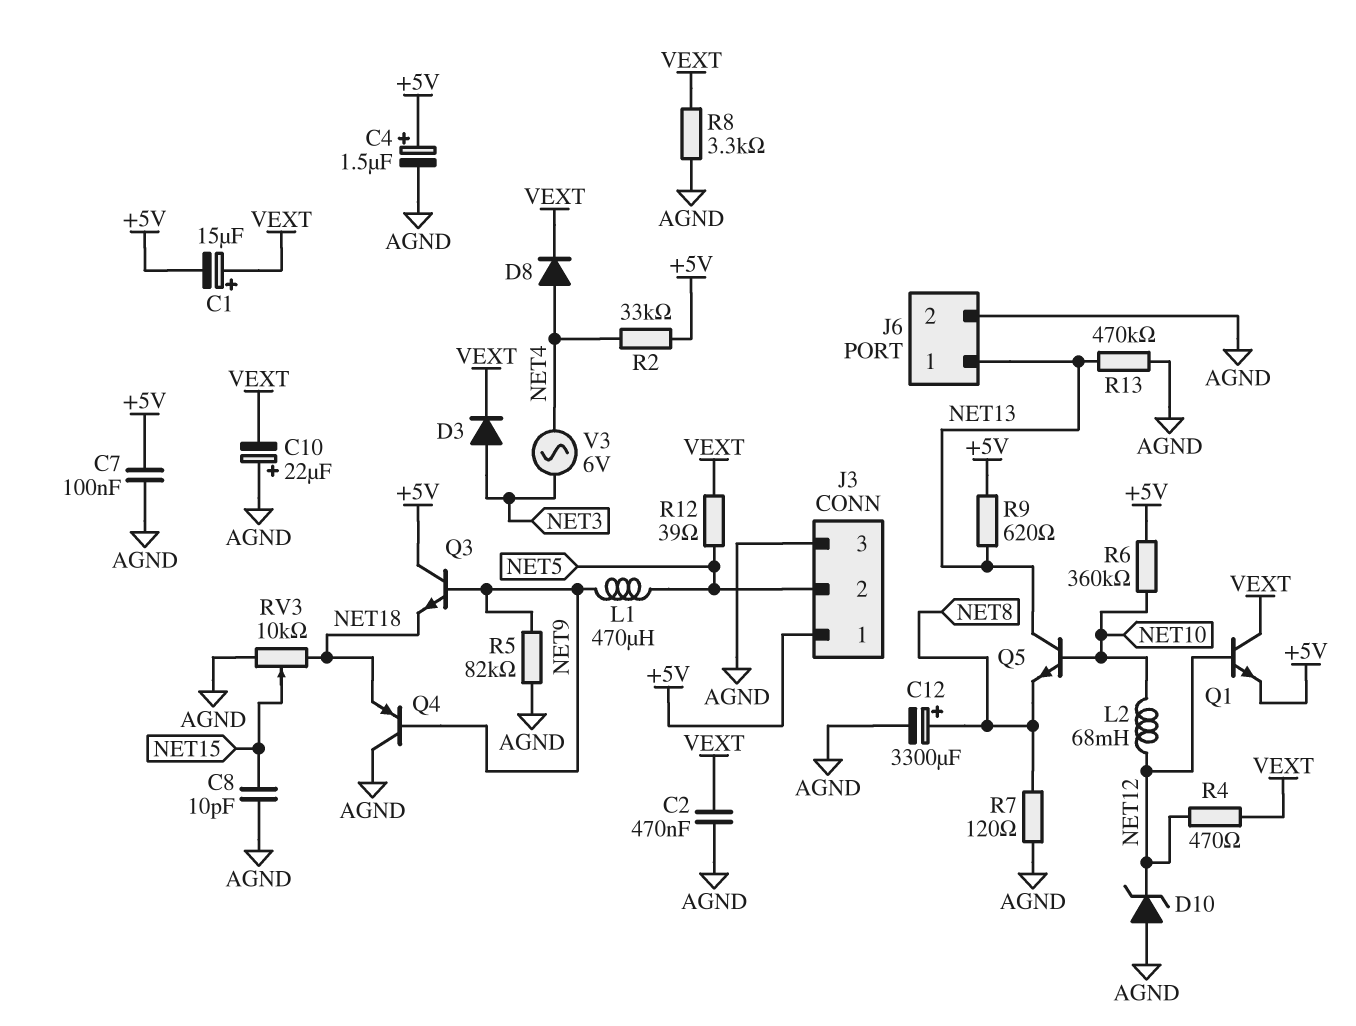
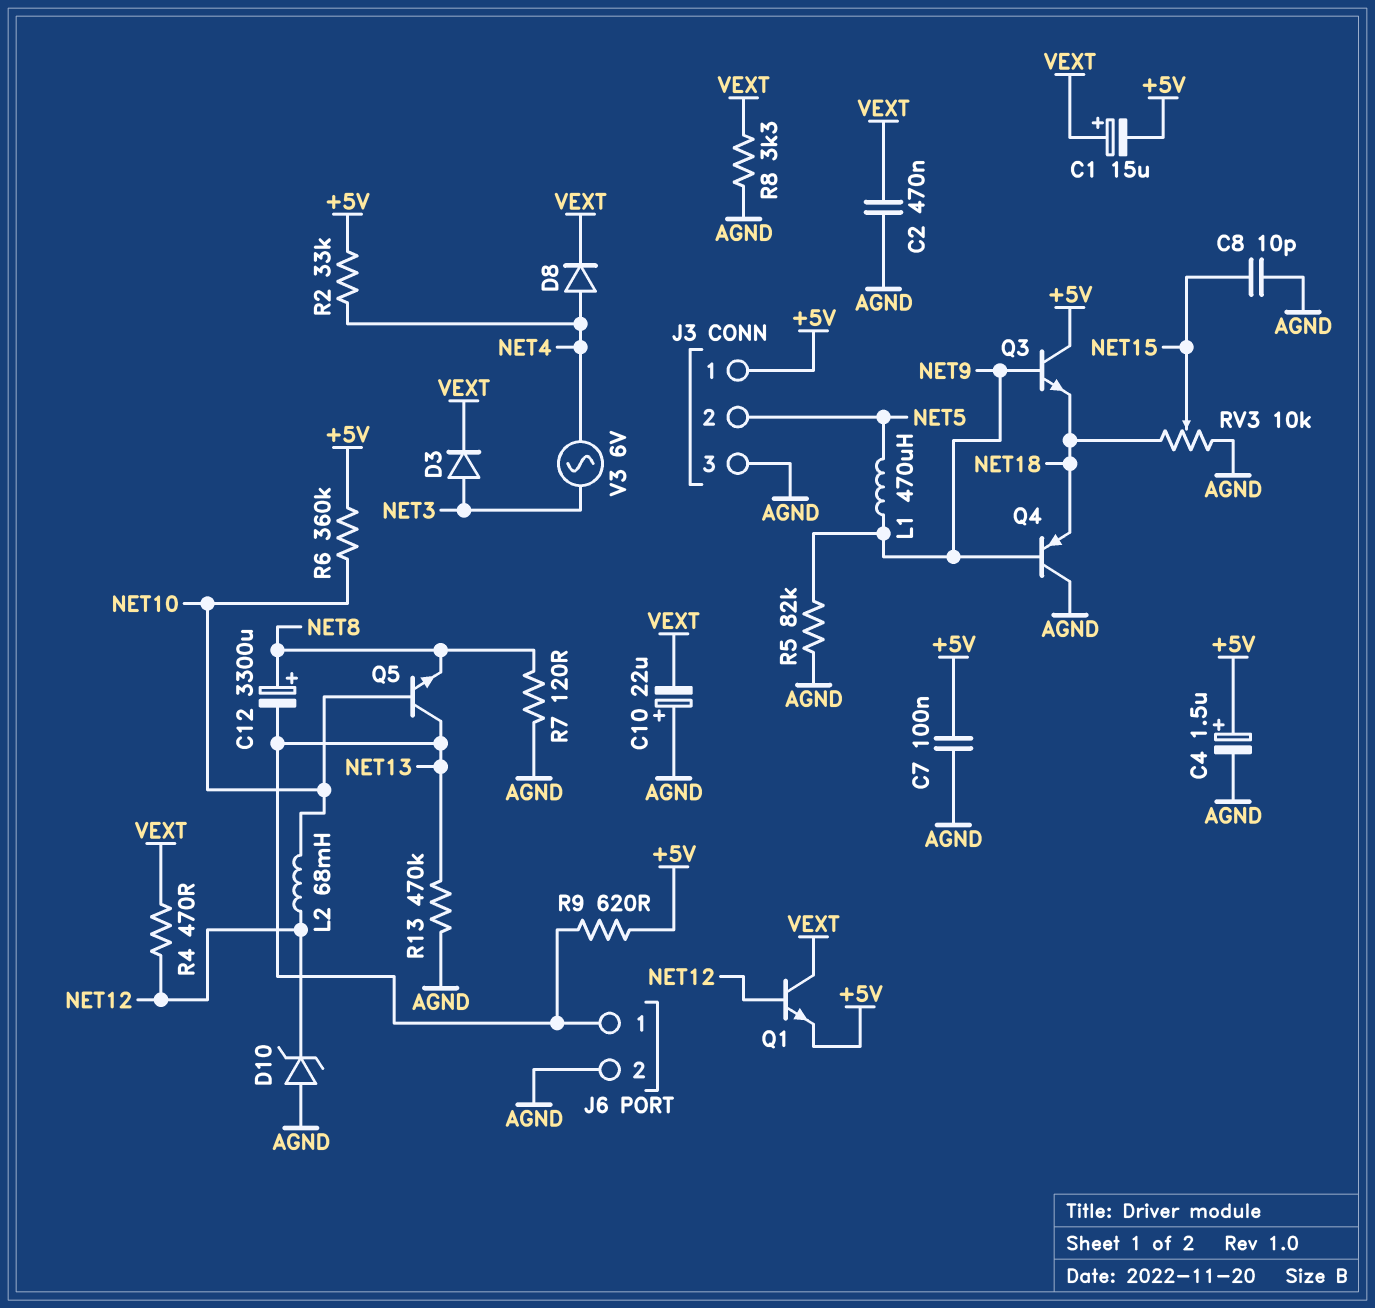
C12: 3300uF (plus NET8, minus AGND) -> 3300uF (plus NET8, minus NET13)
R12: 39 (NET5, VEXT) -> none

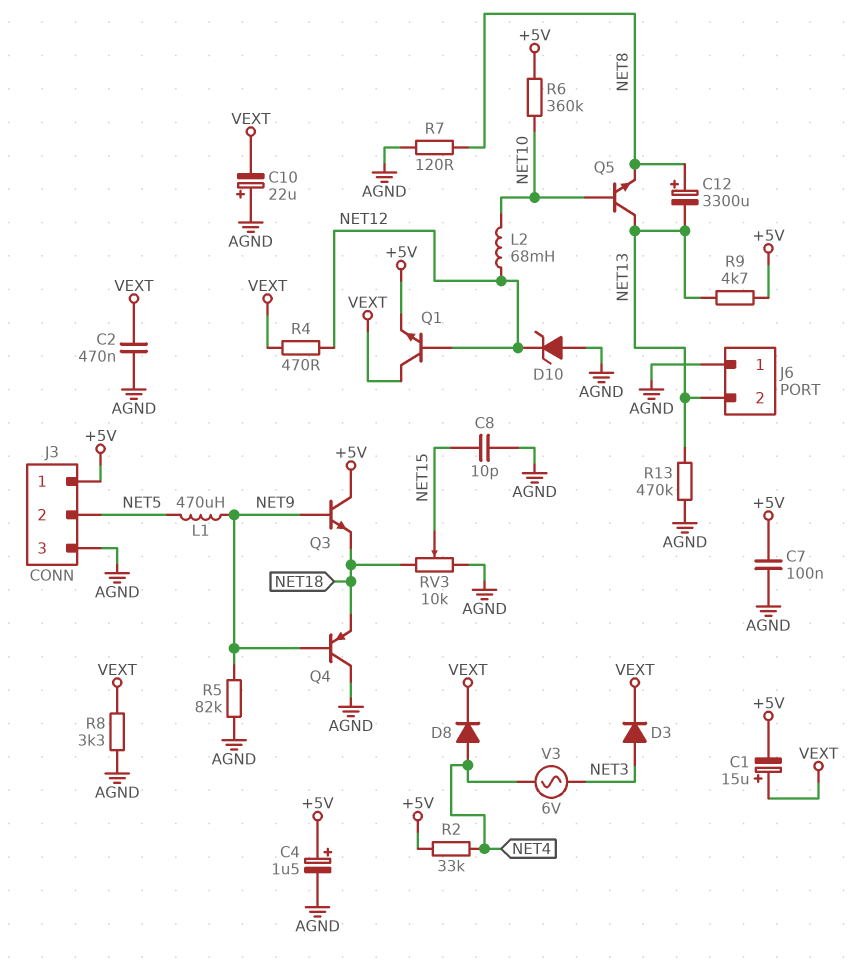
J6 pin 1: NET13 -> AGND
J6 pin 2: AGND -> NET13
R9: 620 (+5V, NET13) -> 4.7k (+5V, NET13)

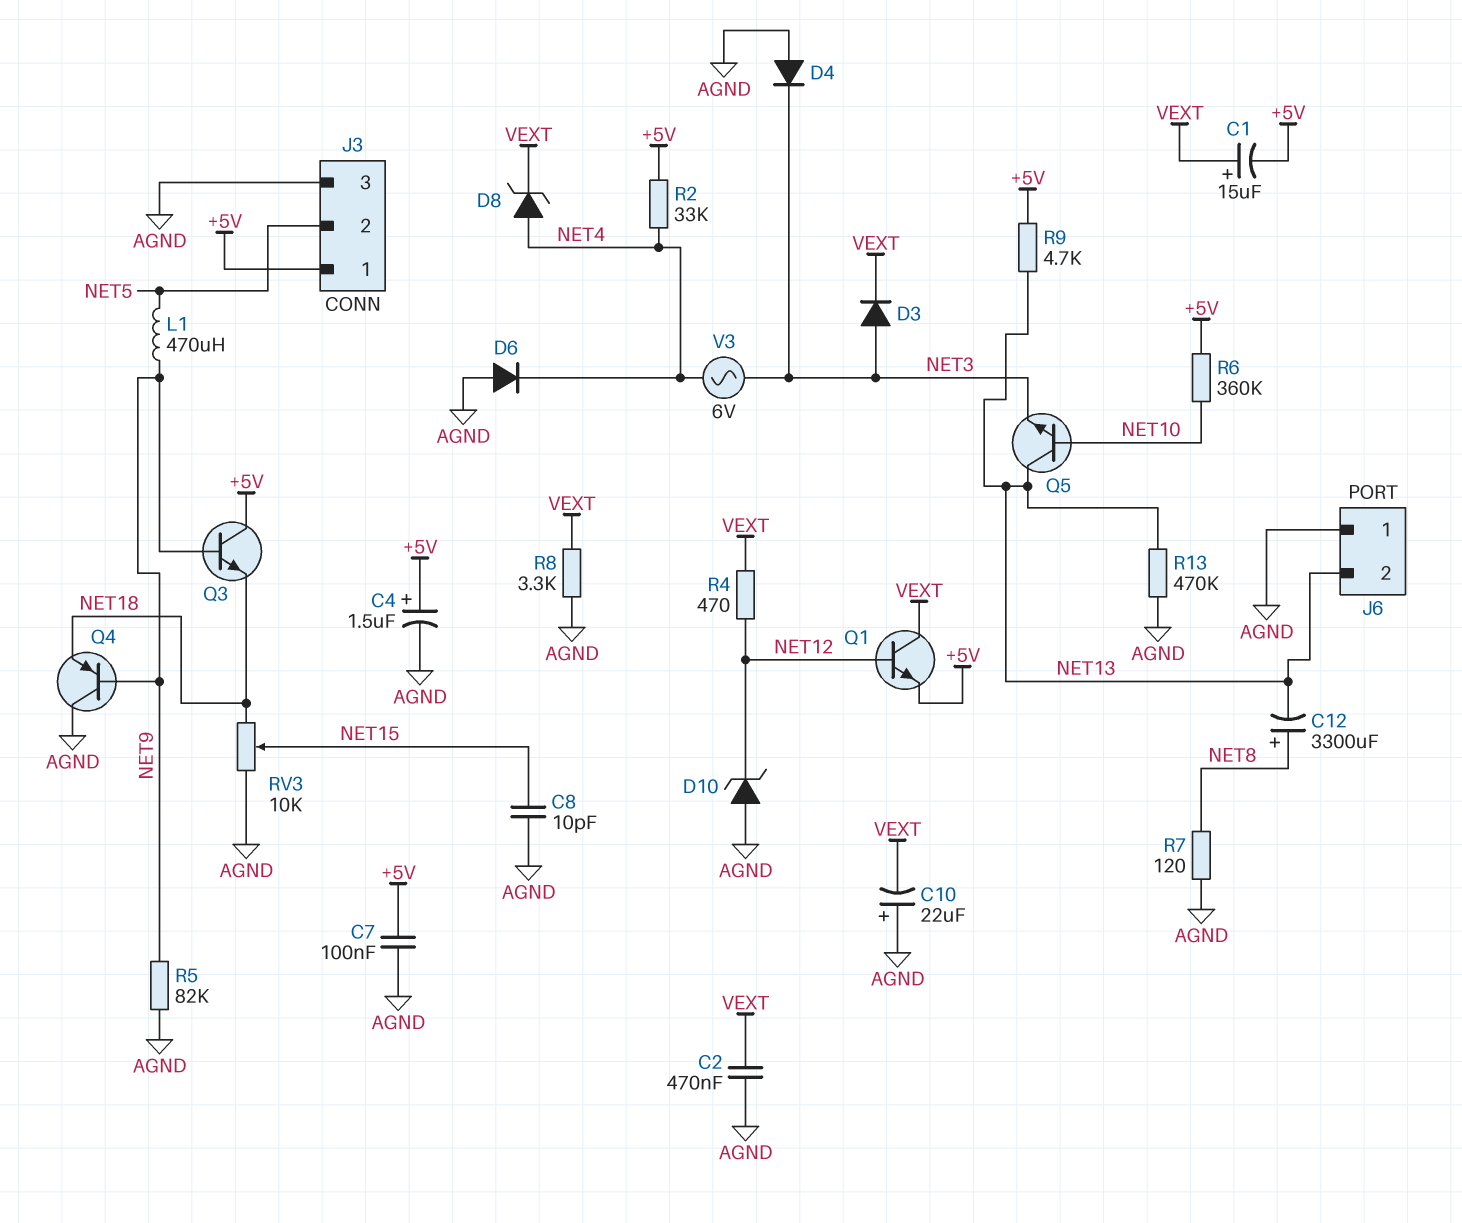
D4: none -> diode (A AGND, K NET3)
D6: none -> diode (A AGND, K NET4)
D8: diode (A NET4, K VEXT) -> zener (A NET4, K VEXT)
L2: 68mH (NET10, NET12) -> none
Q5: NPN (B NET10, C NET13, E NET8) -> NPN (B NET10, C NET13, E NET3)

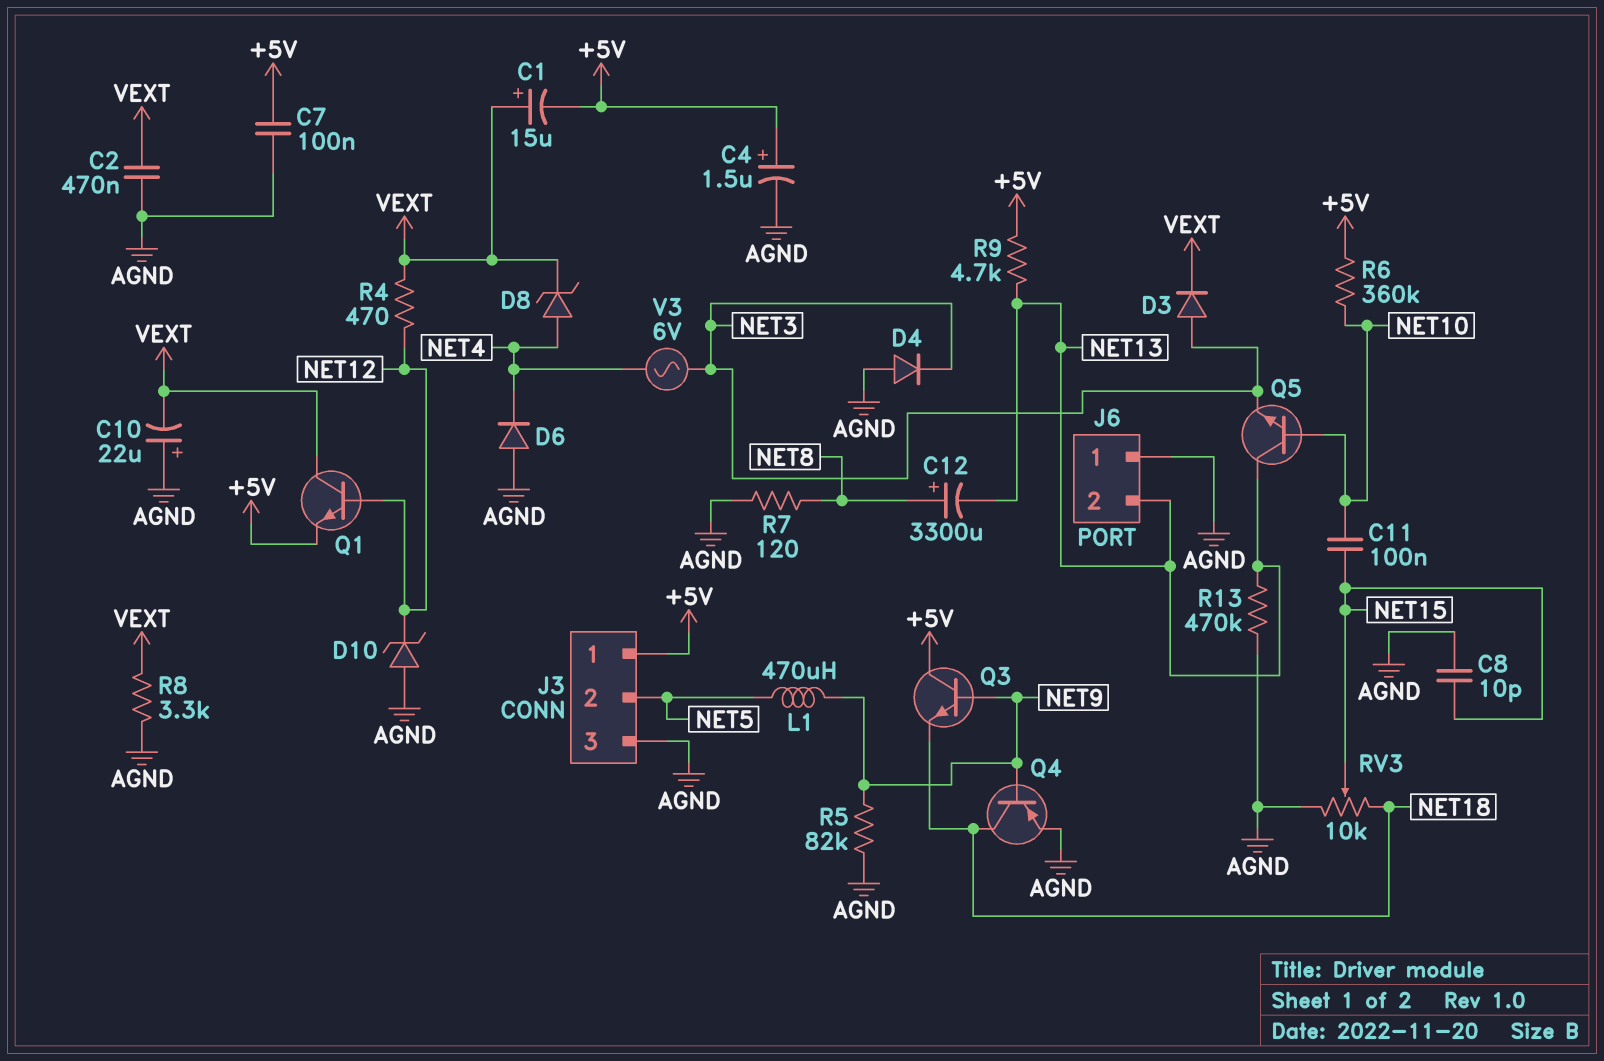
C11: none -> 100nF (NET10, NET15)
Q4: PNP (B NET9, C AGND, E NET18) -> PNP (B NET9, C NET18, E AGND)
R2: 33k (+5V, NET4) -> none

